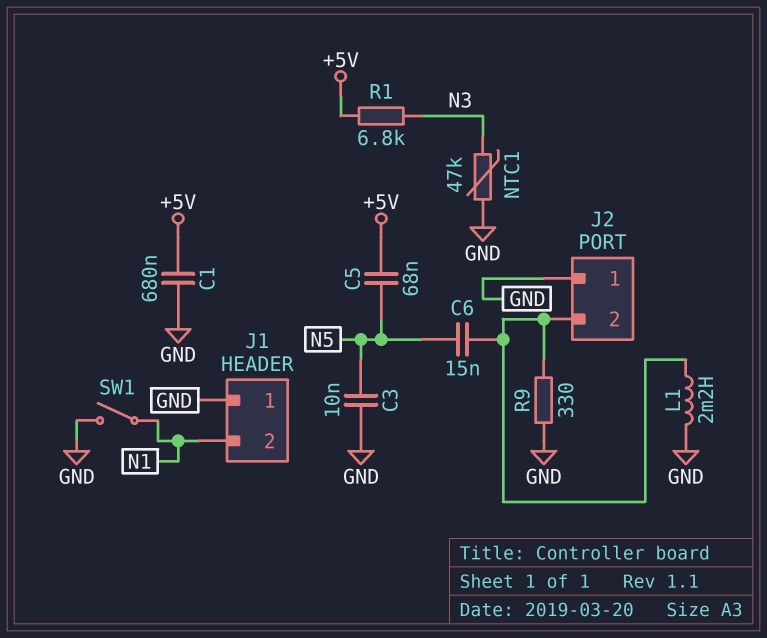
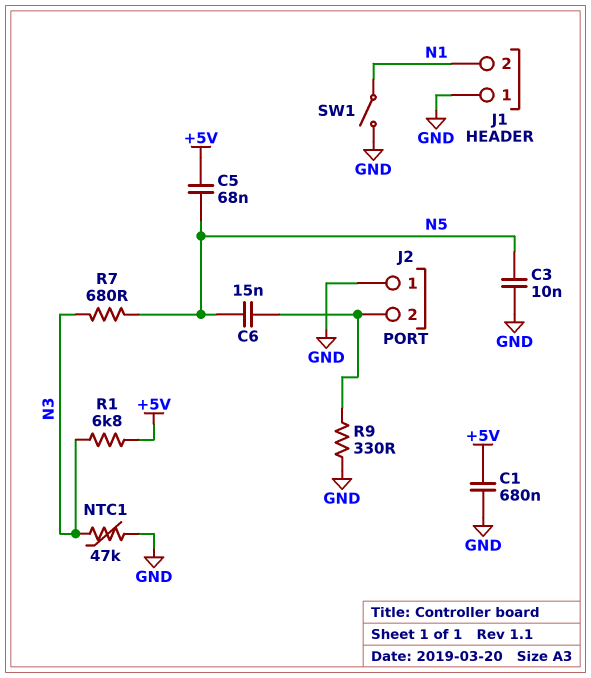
L1: 2.2mH (GND, J2/2) -> none
R7: none -> 680 (N3, N5)

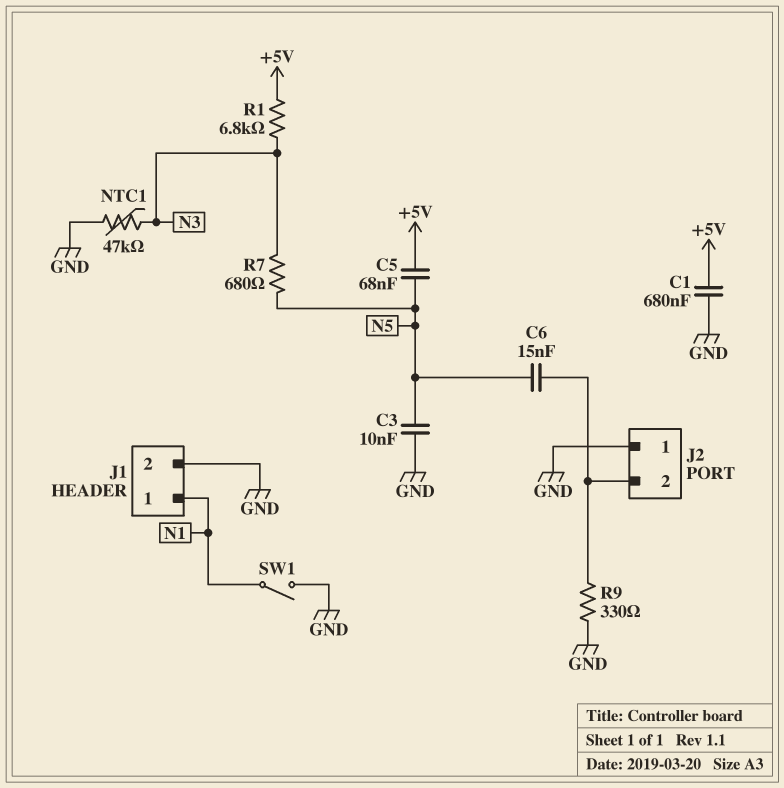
J1 pin 1: GND -> N1
J1 pin 2: N1 -> GND

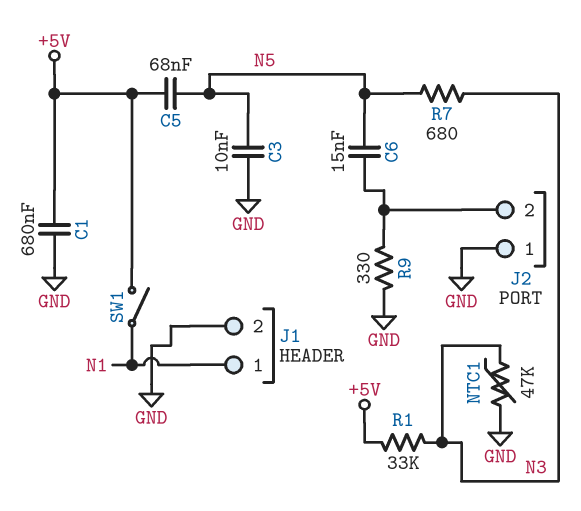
R1: 6.8k (+5V, N3) -> 33k (+5V, N3)
SW1: switch (GND, N1) -> switch (+5V, N1)

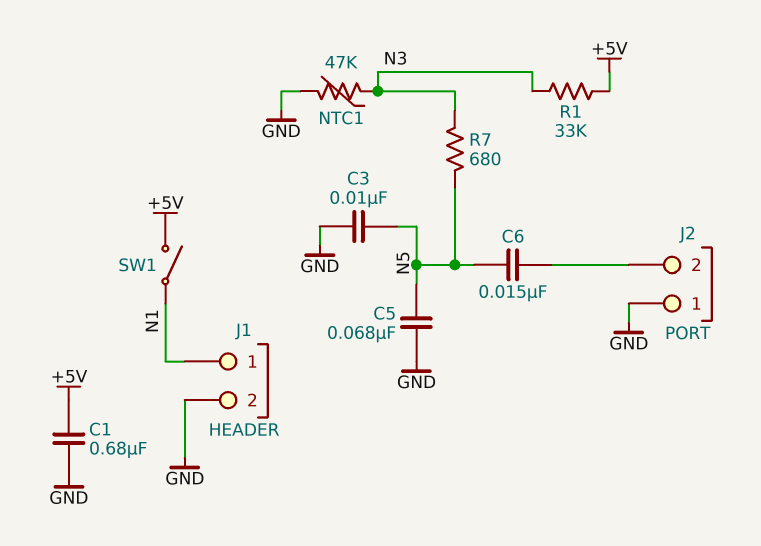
C5: 68nF (+5V, N5) -> 68nF (GND, N5)
R9: 330 (GND, J2/2) -> none

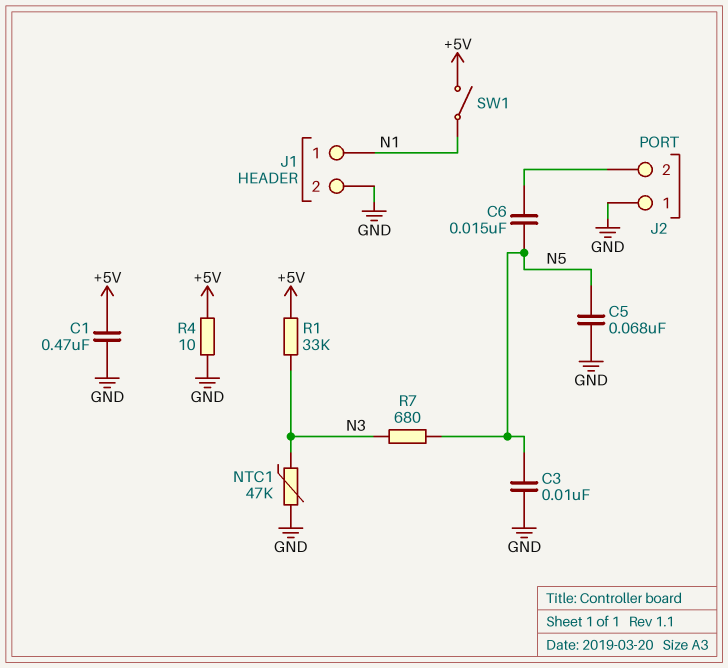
C1: 680nF (+5V, GND) -> 470nF (+5V, GND)
R4: none -> 10 (+5V, GND)

